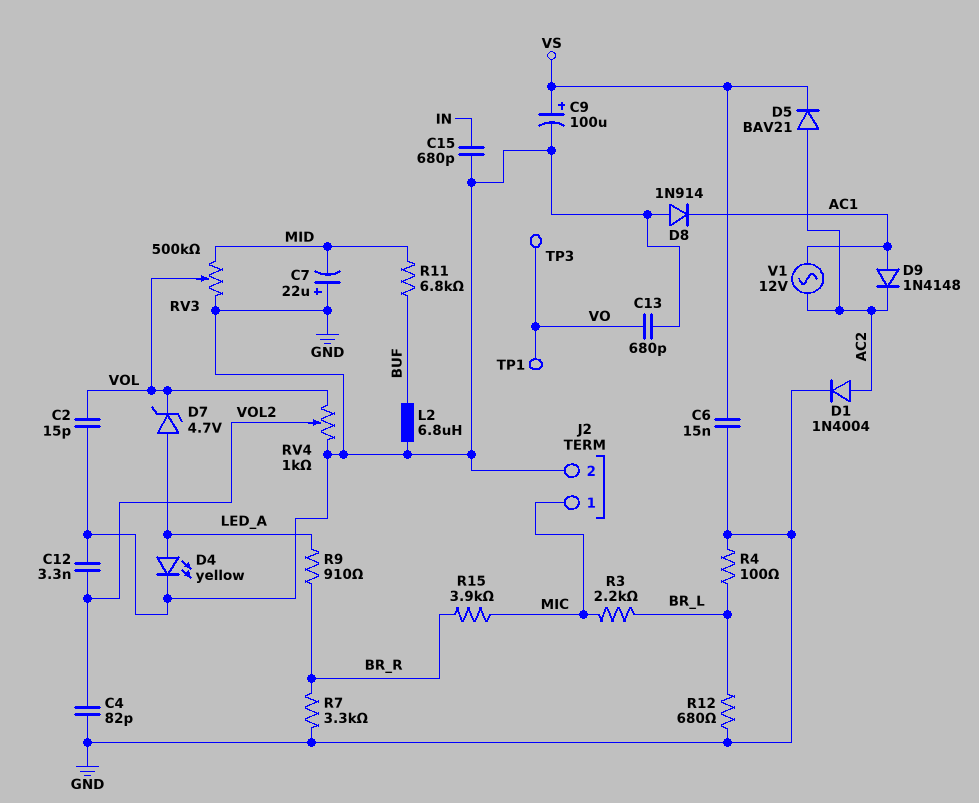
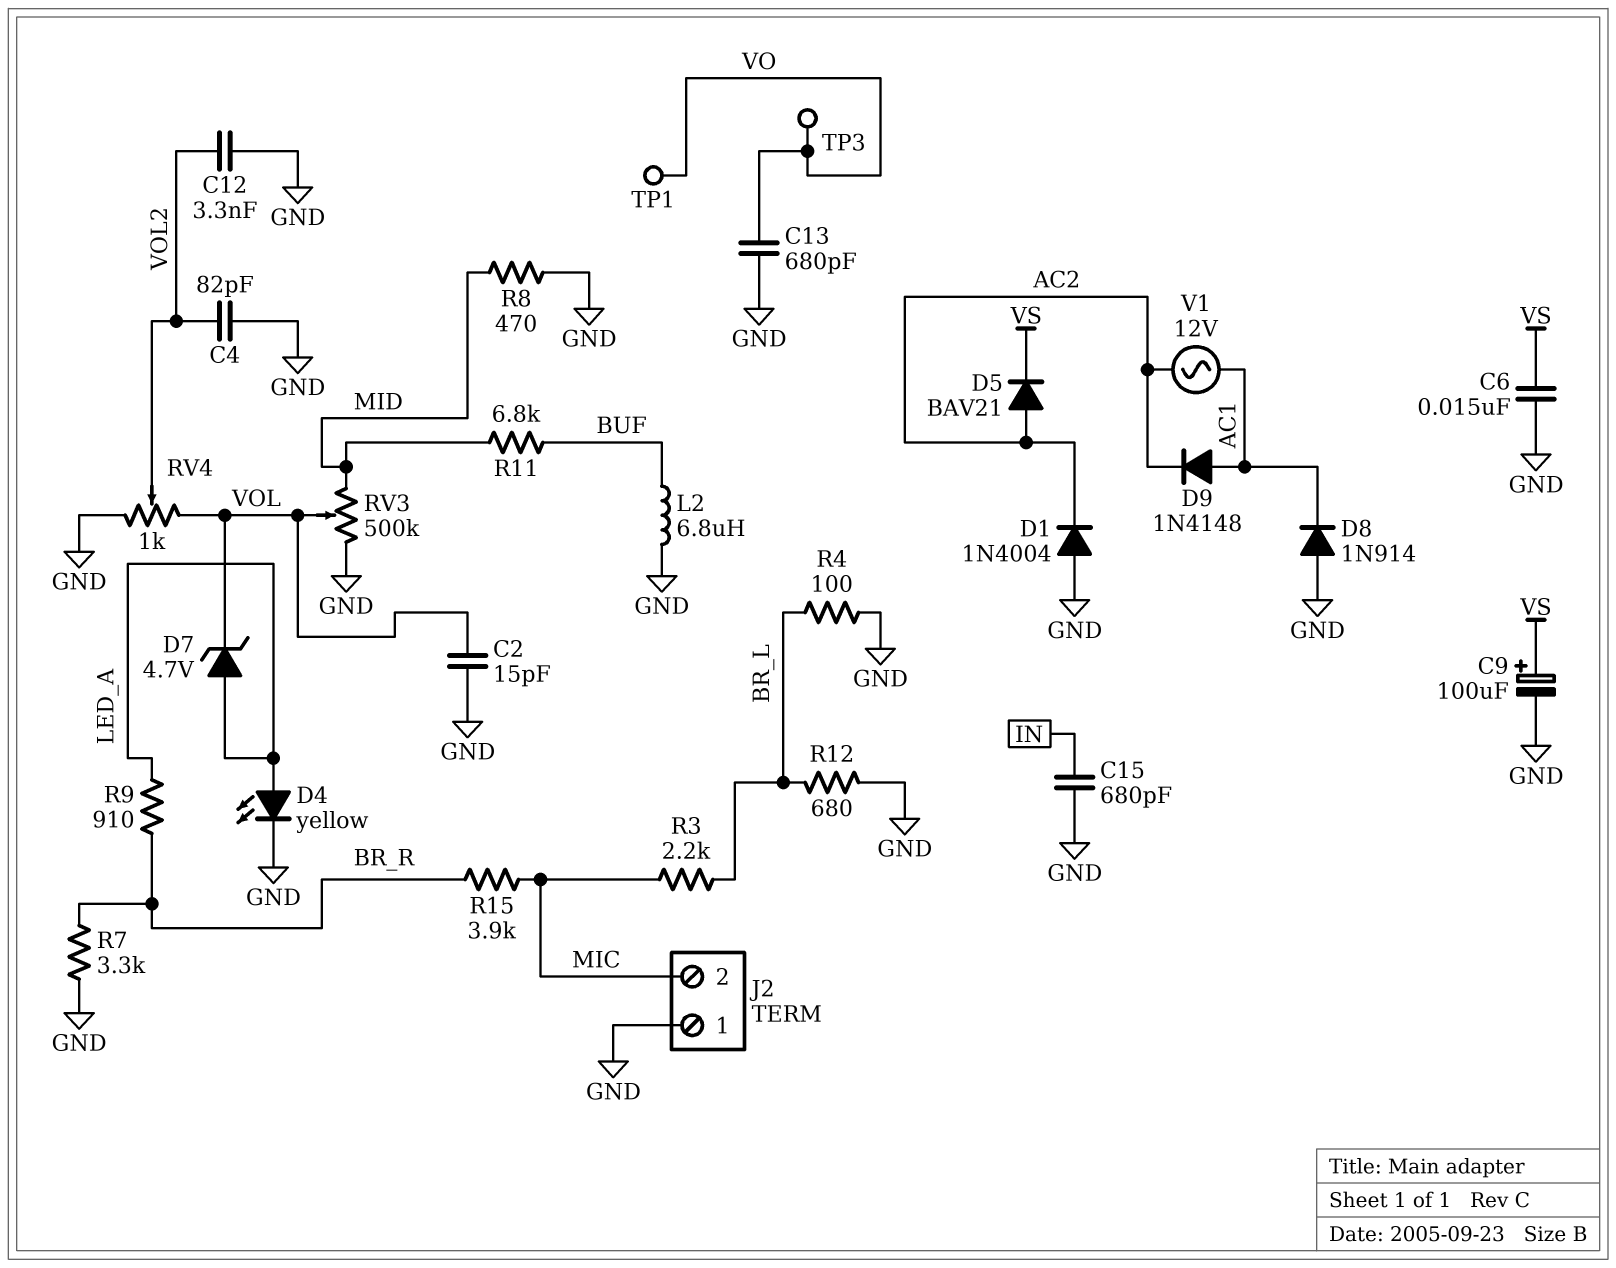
C7: 22uF (plus GND, minus MID) -> none
D1: diode 1N4004 (A AC2, K GND) -> diode 1N4004 (A GND, K AC2)
J2 pin 1: MIC -> GND
J2 pin 2: GND -> MIC
R8: none -> 470 (GND, MID)

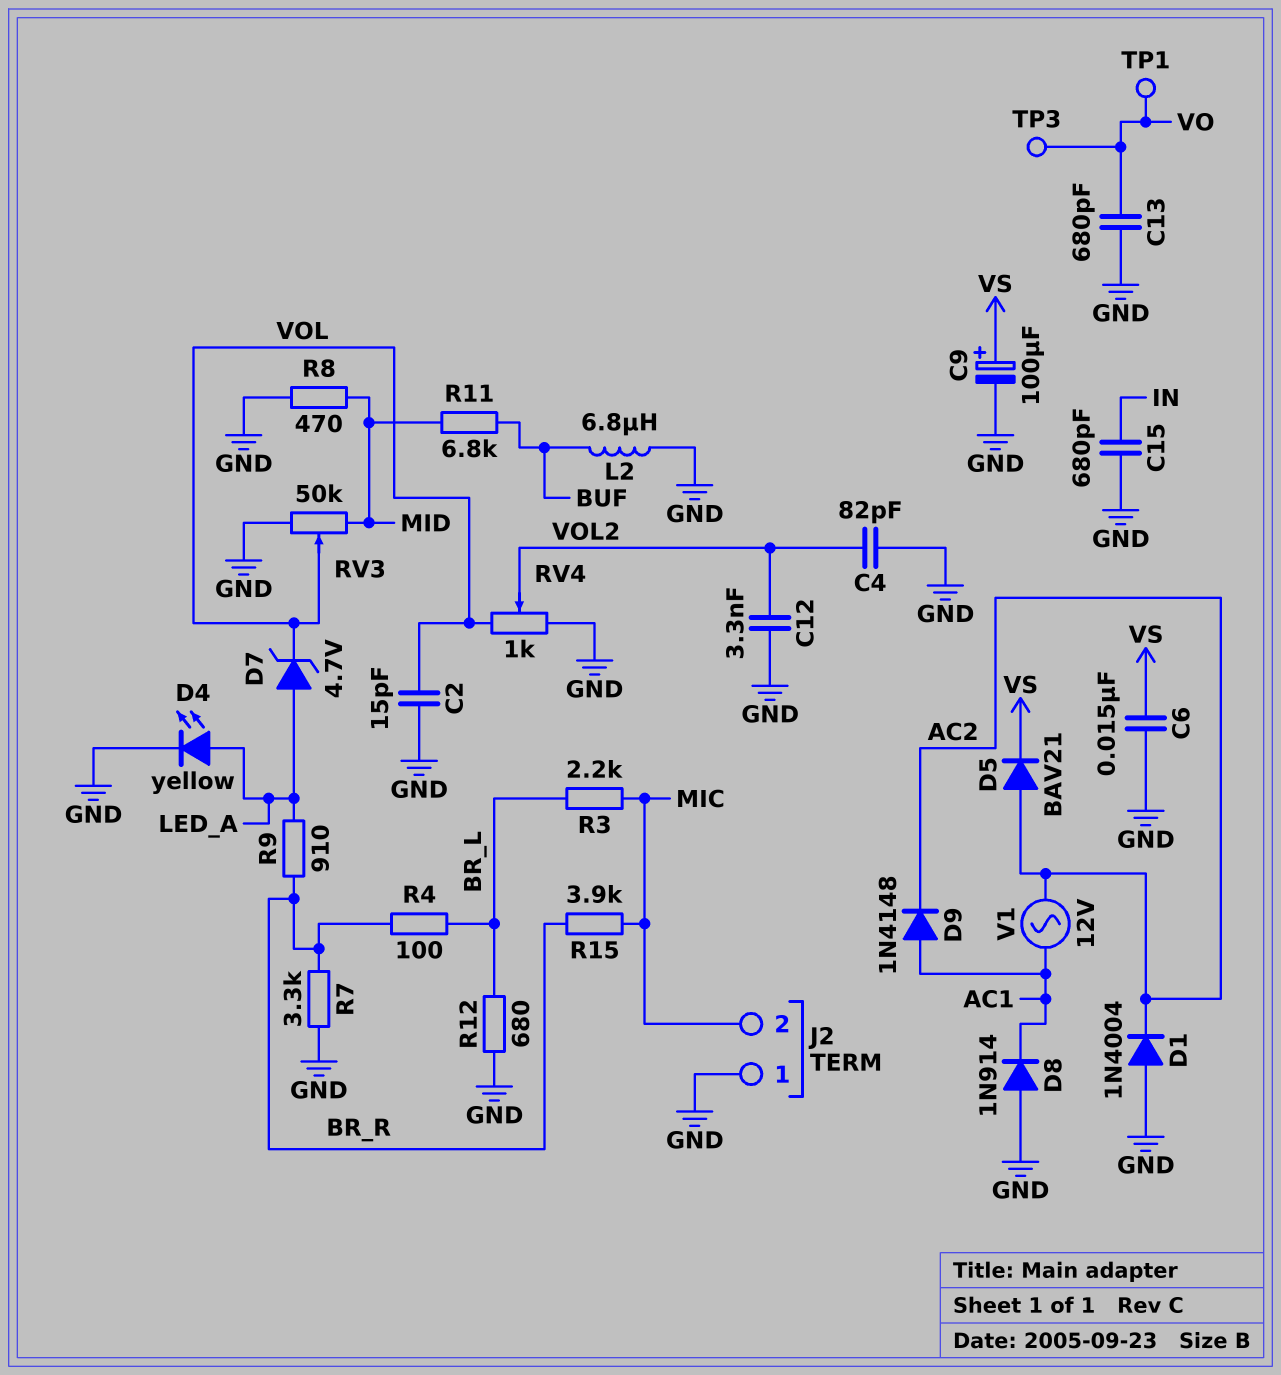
R4: 100 (BR_L, GND) -> 100 (BR_L, BR_R)
RV3: 500k (GND, MID, wiper VOL) -> 50k (GND, MID, wiper VOL)

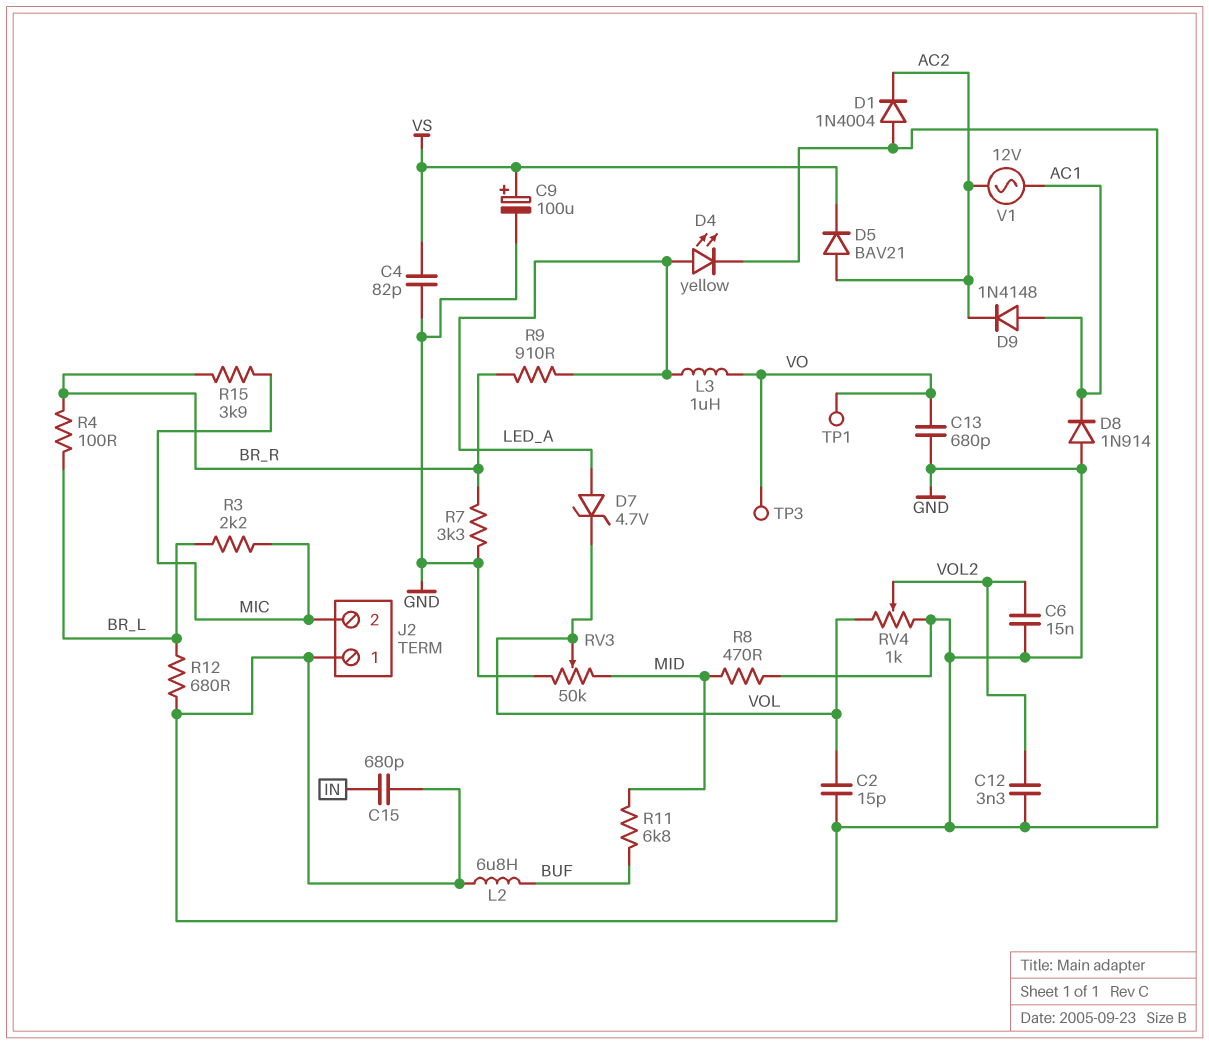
C4: 82pF (GND, VOL2) -> 82pF (GND, VS)
C6: 15nF (GND, VS) -> 15nF (GND, VOL2)
L3: none -> 1uH (LED_A, VO)

